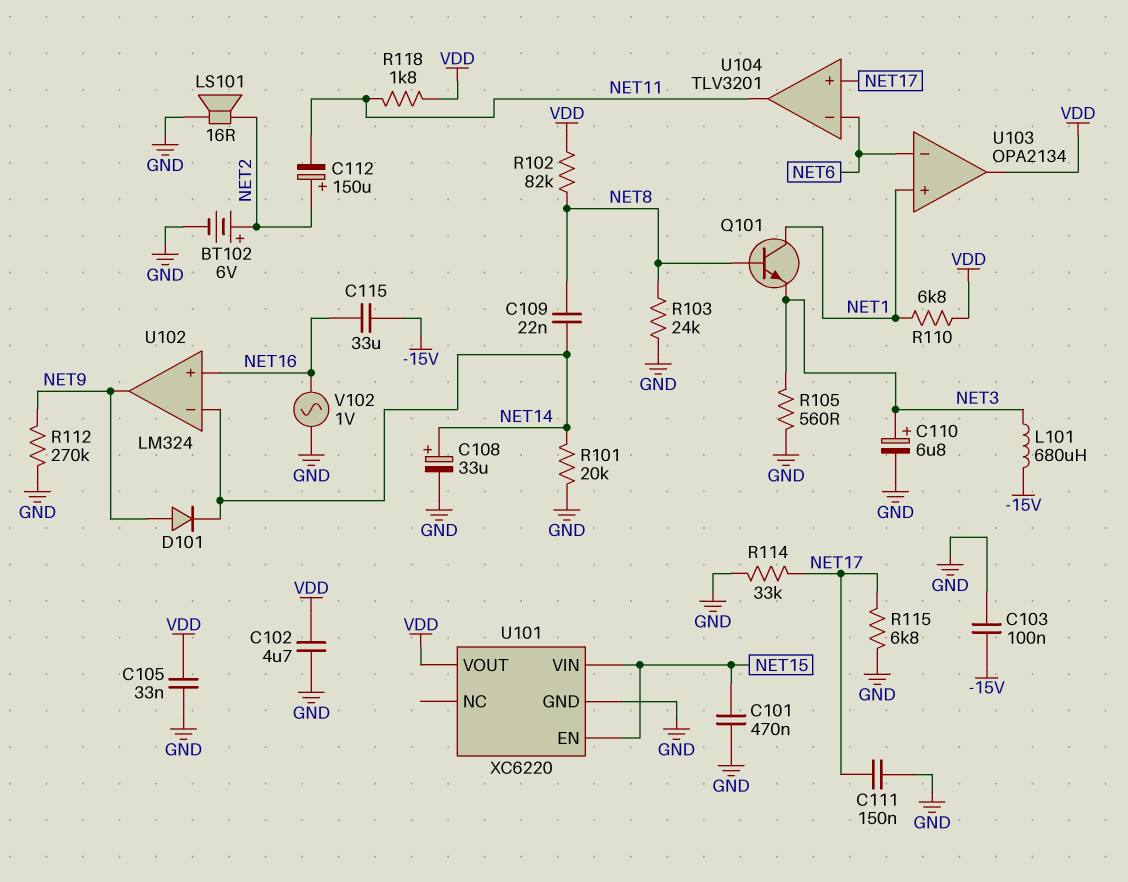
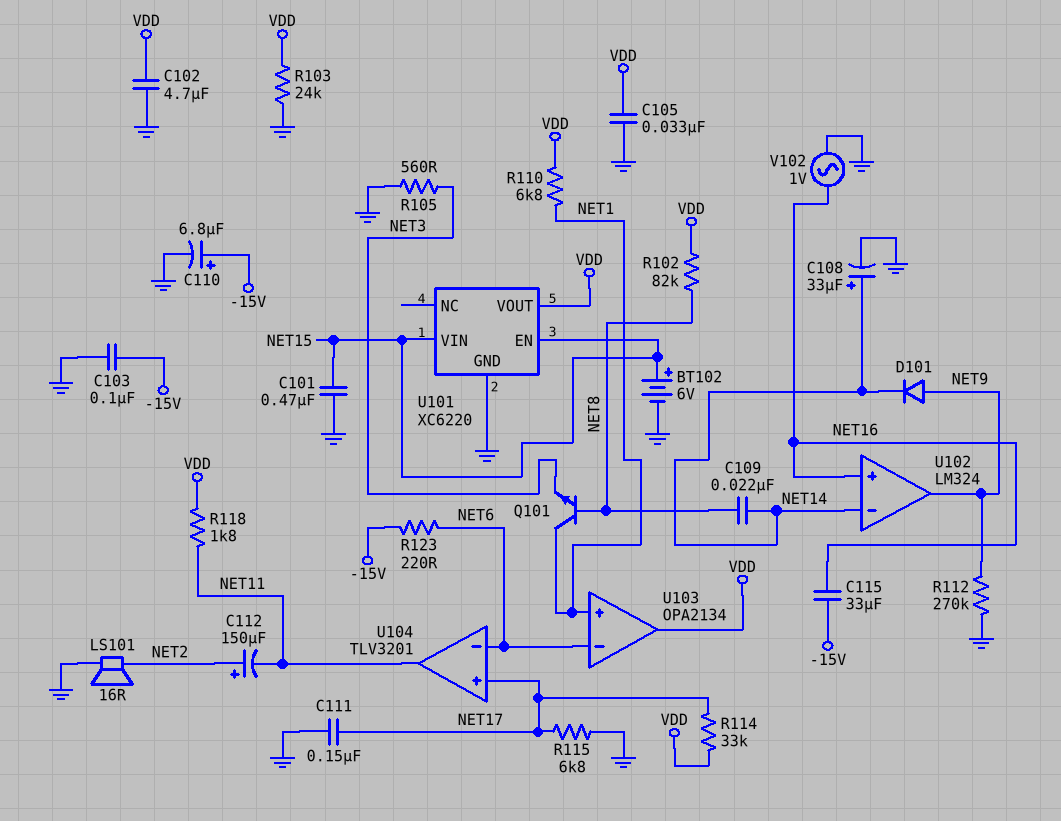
BT102: 6V (plus NET2, minus GND) -> 6V (plus NET15, minus GND)
C110: 6.8uF (plus NET3, minus GND) -> 6.8uF (plus -15V, minus GND)
L101: 680uH (-15V, NET3) -> none
R101: 20k (GND, NET14) -> none
R103: 24k (GND, NET8) -> 24k (GND, VDD)
R114: 33k (GND, NET17) -> 33k (NET17, VDD)
R123: none -> 220 (-15V, NET6)

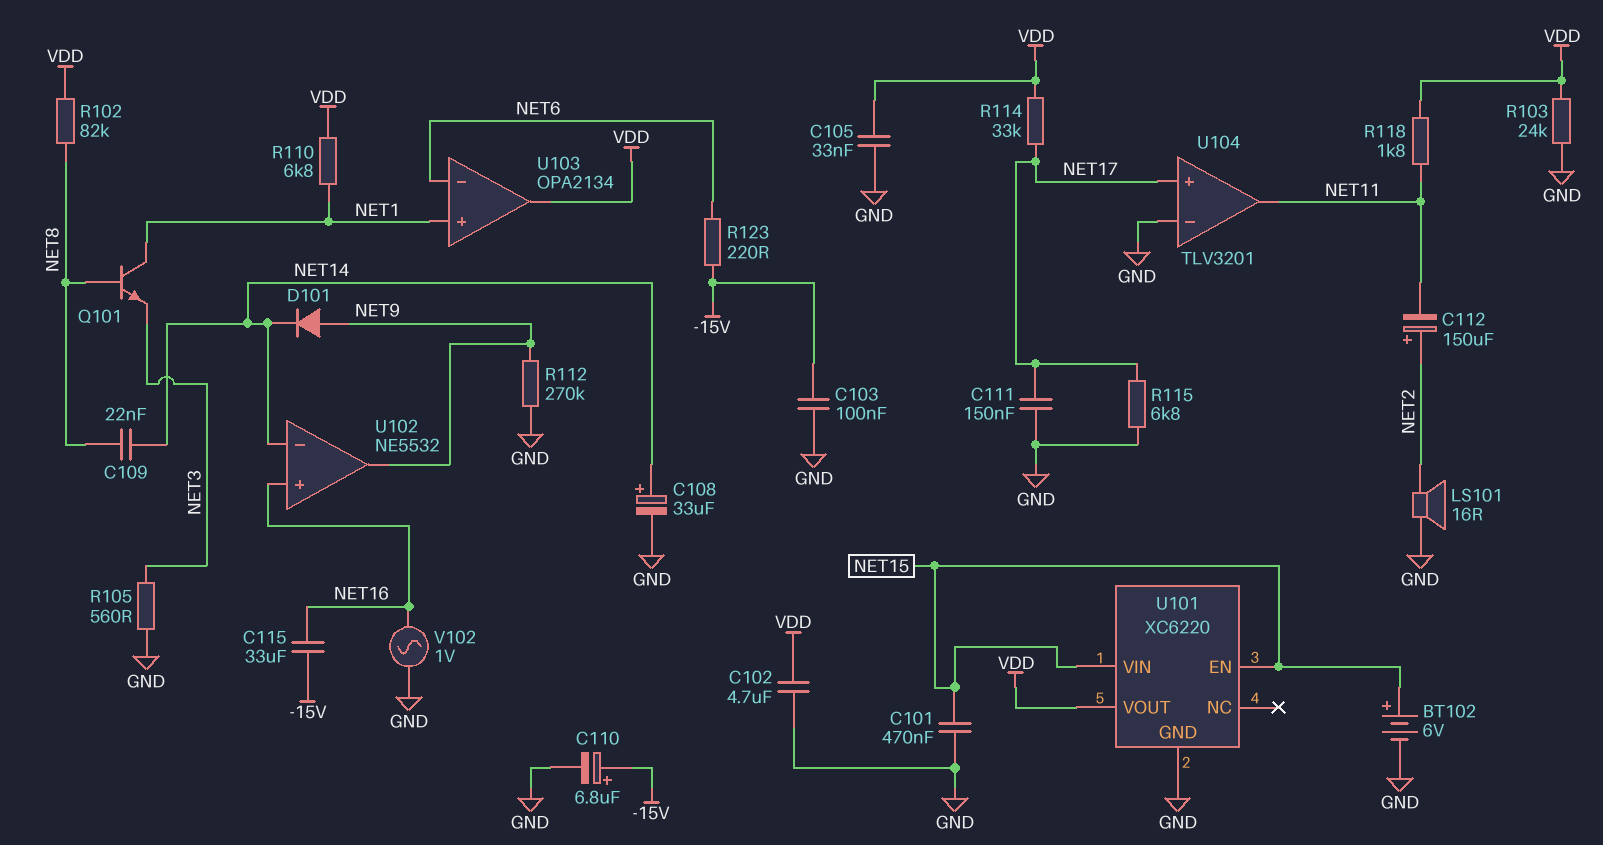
U102: LM324 -> NE5532
U104 pin in-: NET6 -> GND

